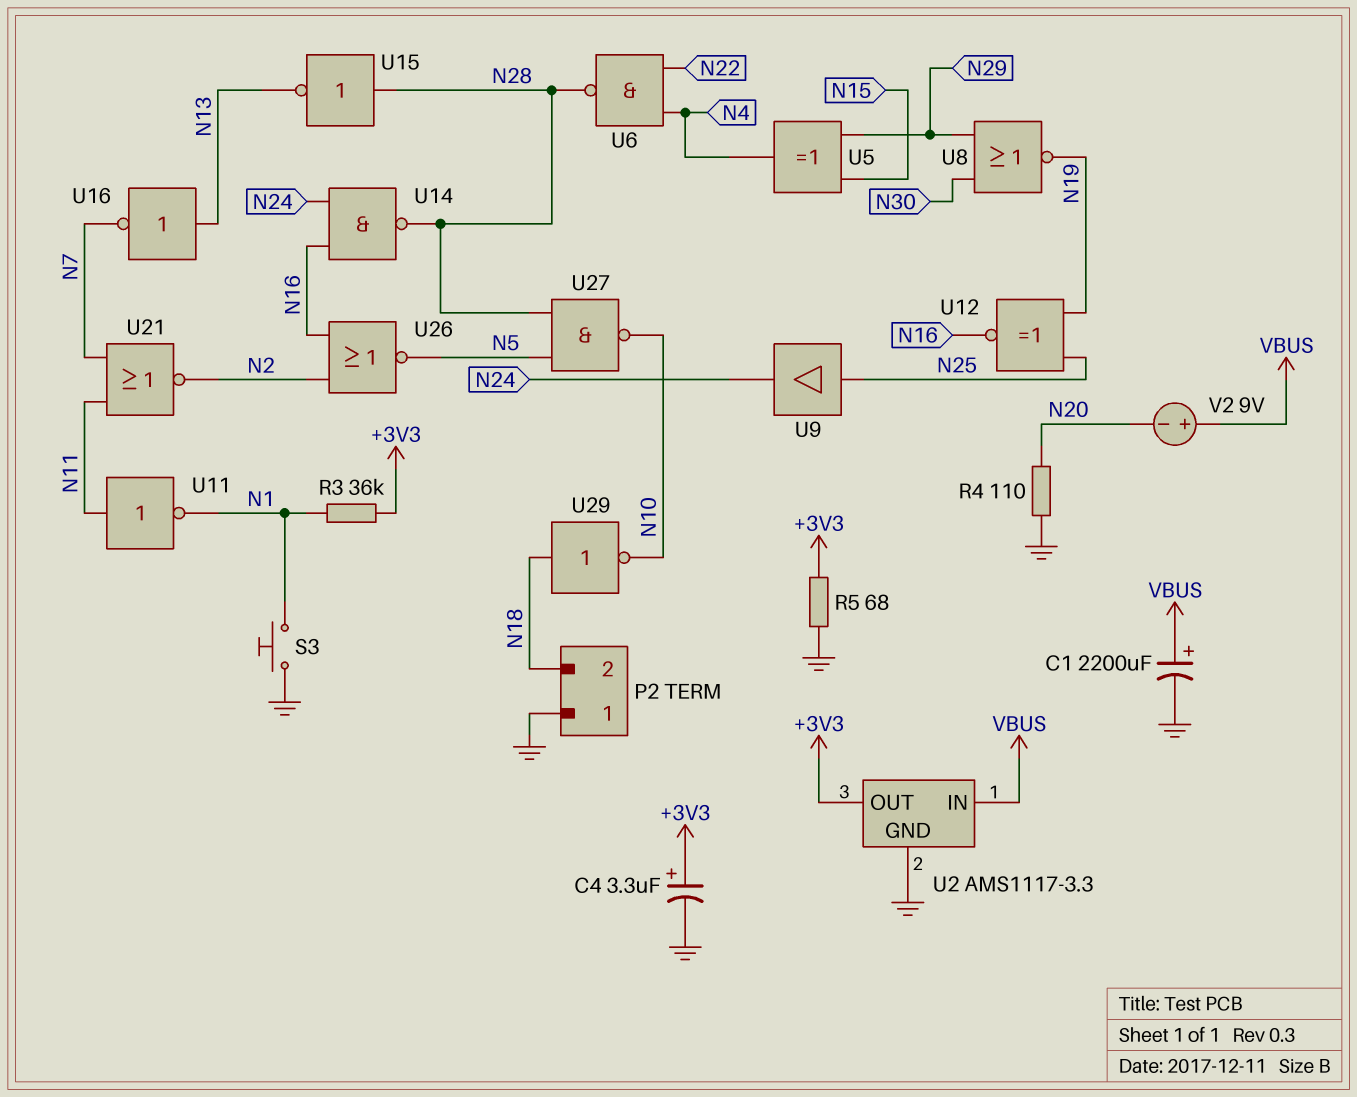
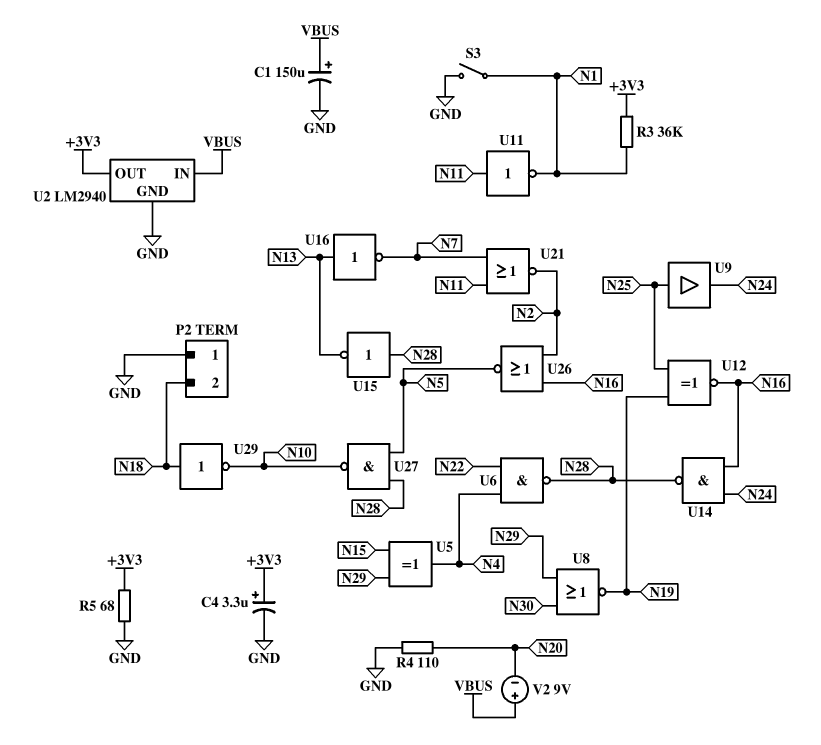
C1: 2200uF (plus VBUS, minus GND) -> 150uF (plus VBUS, minus GND)
S3: button (GND, N1) -> switch (GND, N1)
U2: AMS1117-3.3 -> LM2940

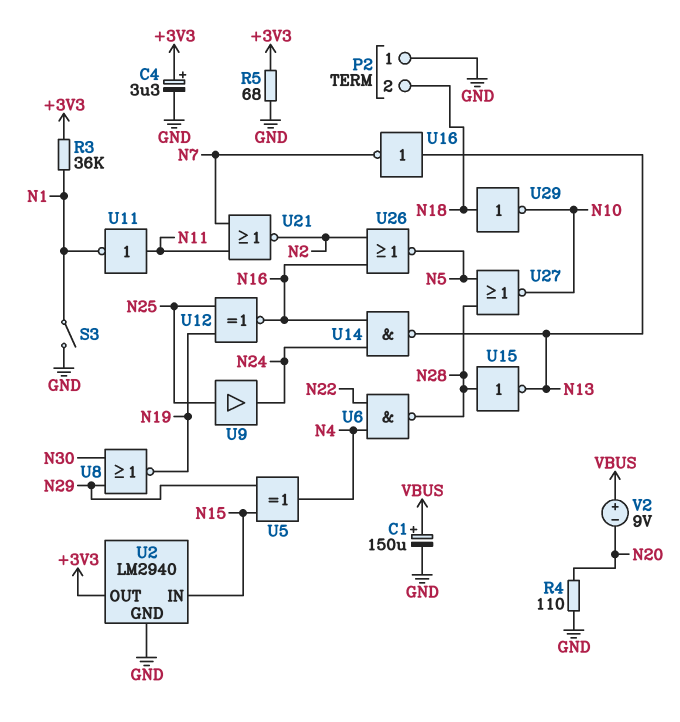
U2 pin IN: VBUS -> N15
U14: NAND (in N16, in N24, out N28) -> NAND (in N16, in N24, out N13)
U27: NAND (in N5, in N28, out N10) -> NOR (in N5, in N28, out N10)

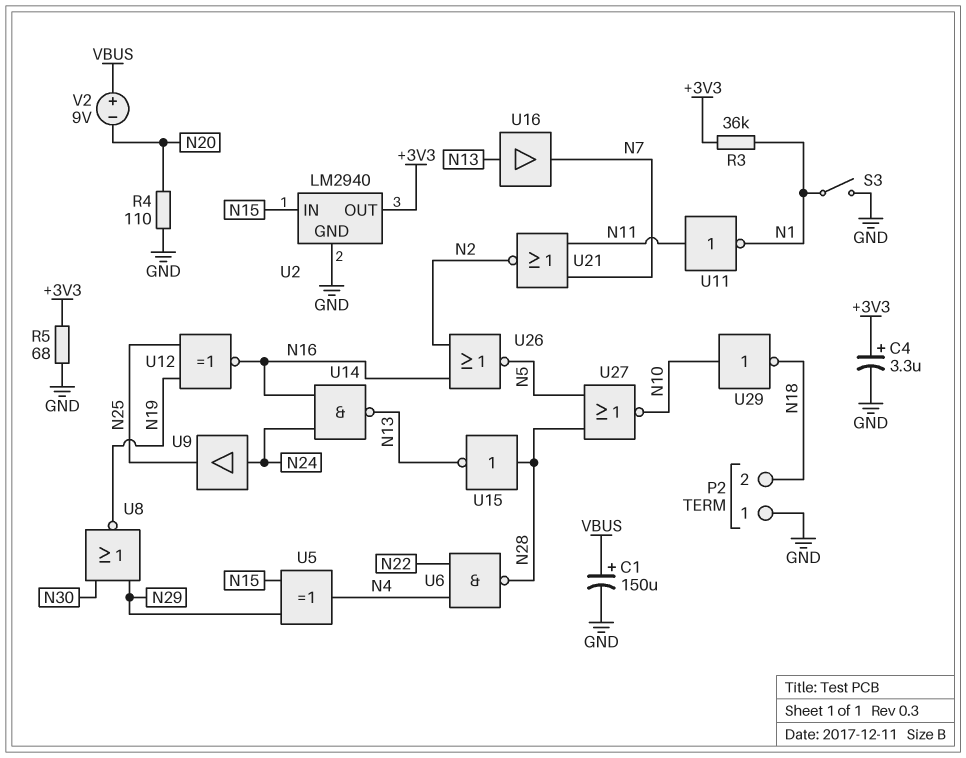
U9: buffer (in N25, out N24) -> buffer (in N24, out N25)
U16: NOT (in N13, out N7) -> buffer (in N13, out N7)
U29: NOT (in N18, out N10) -> NOT (in N10, out N18)

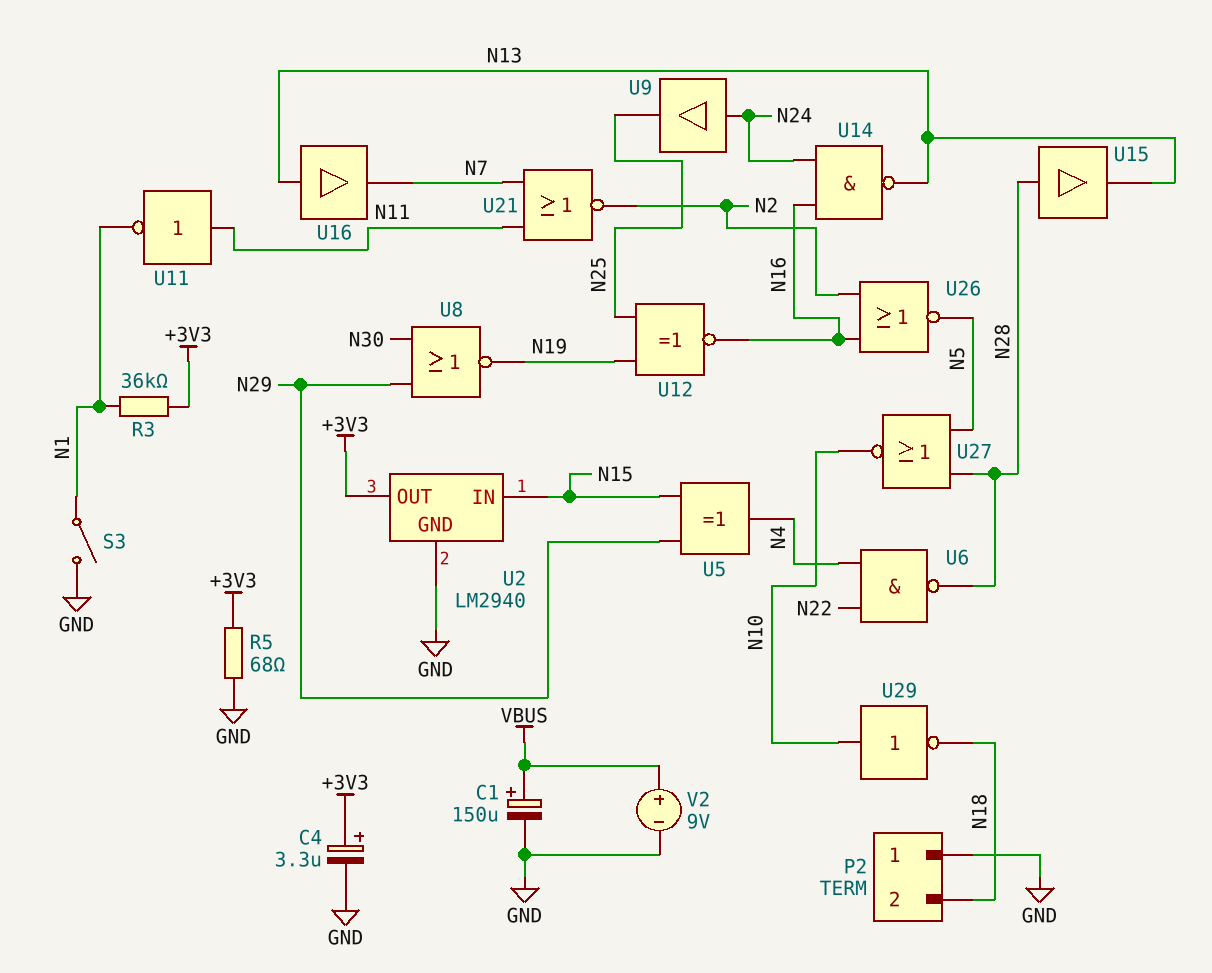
R4: 110 (GND, N20) -> none
U15: NOT (in N28, out N13) -> buffer (in N28, out N13)
V2: 9V (plus VBUS, minus N20) -> 9V (plus VBUS, minus GND)

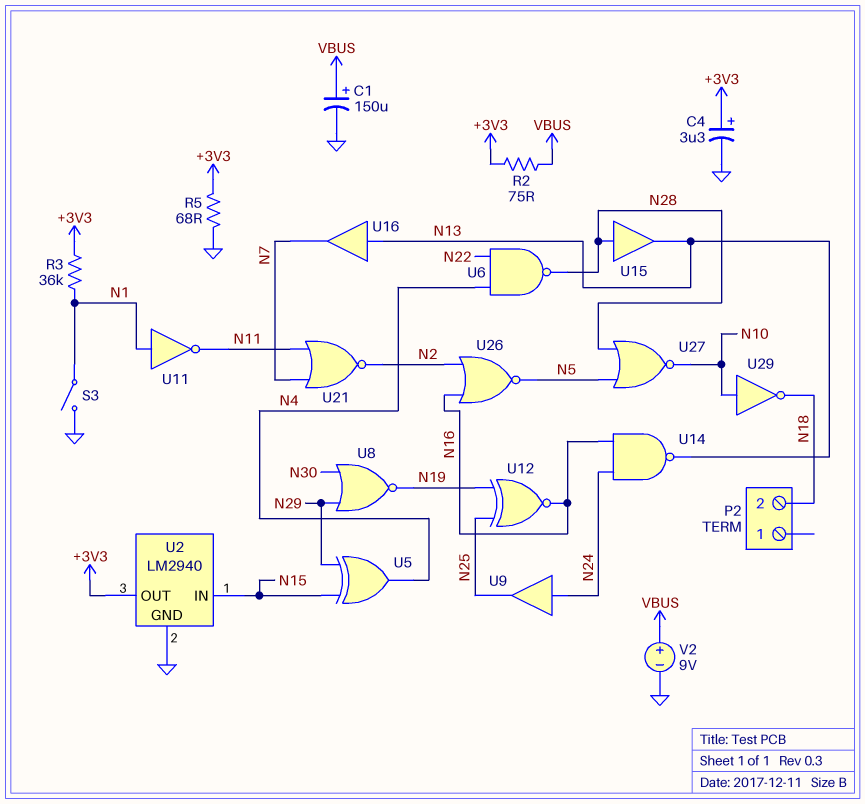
P2 pin 1: GND -> none
R2: none -> 75 (+3V3, VBUS)
U11: NOT (in N11, out N1) -> NOT (in N1, out N11)

